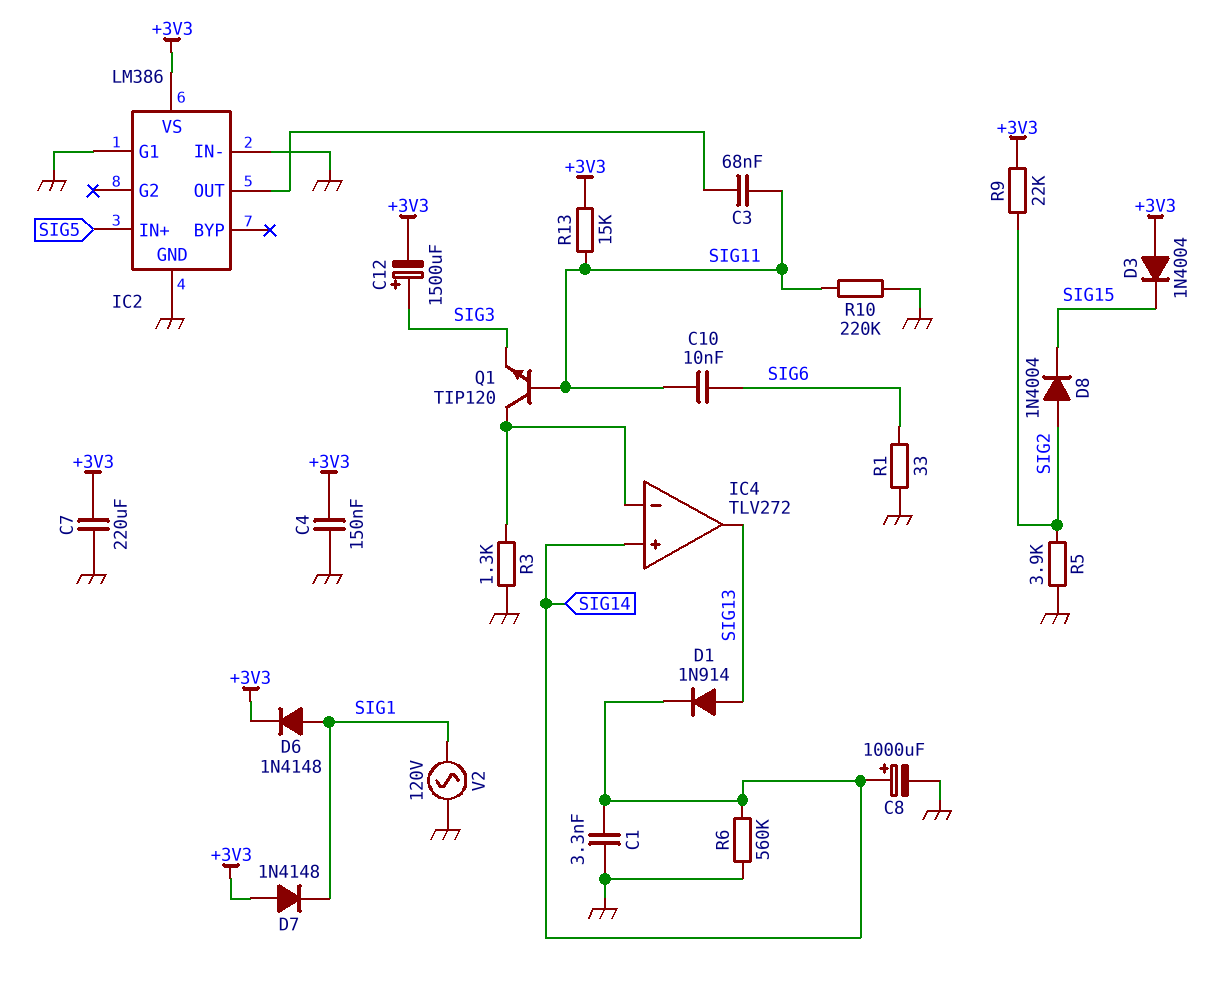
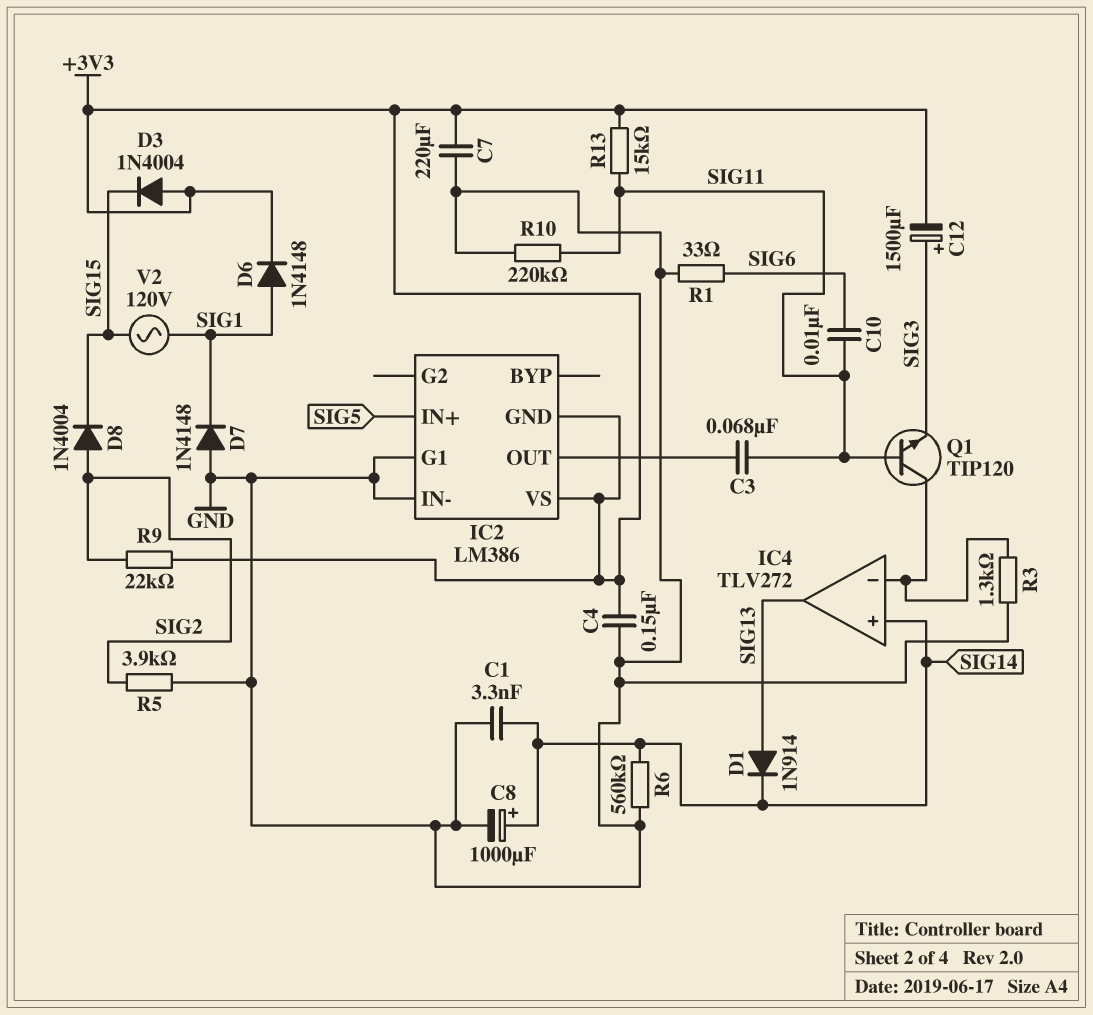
D7: diode 1N4148 (A +3V3, K SIG1) -> diode 1N4148 (A GND, K SIG1)
IC2 pin GND: GND -> +3V3
V2: AC 120V (GND, SIG1) -> AC 120V (SIG1, SIG15)

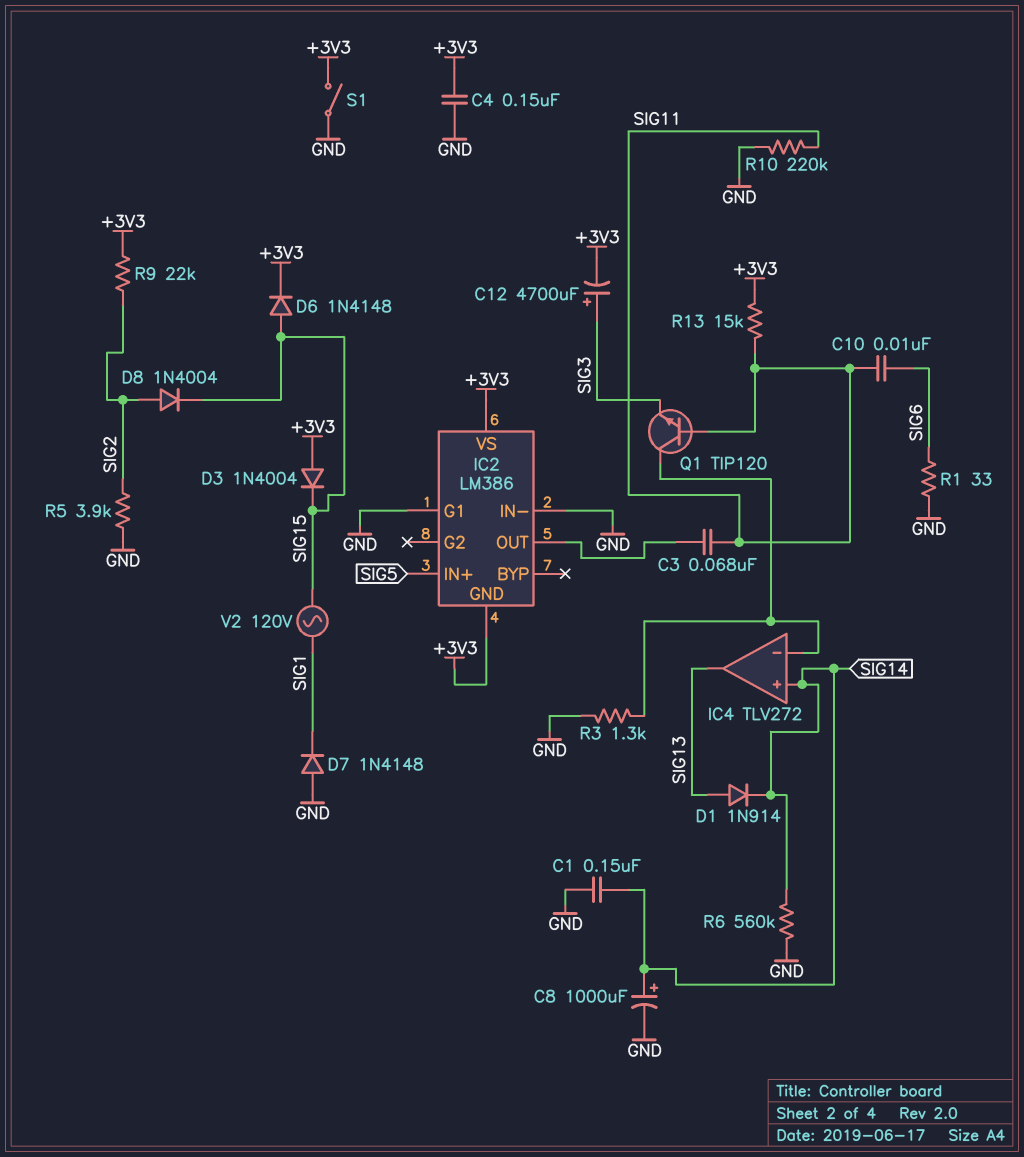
C1: 3.3nF (GND, SIG14) -> 150nF (GND, SIG14)
C7: 220uF (+3V3, GND) -> none
C12: 1500uF (plus SIG3, minus +3V3) -> 4700uF (plus SIG3, minus +3V3)
D6: diode 1N4148 (A SIG1, K +3V3) -> diode 1N4148 (A SIG15, K +3V3)
S1: none -> switch (+3V3, GND)

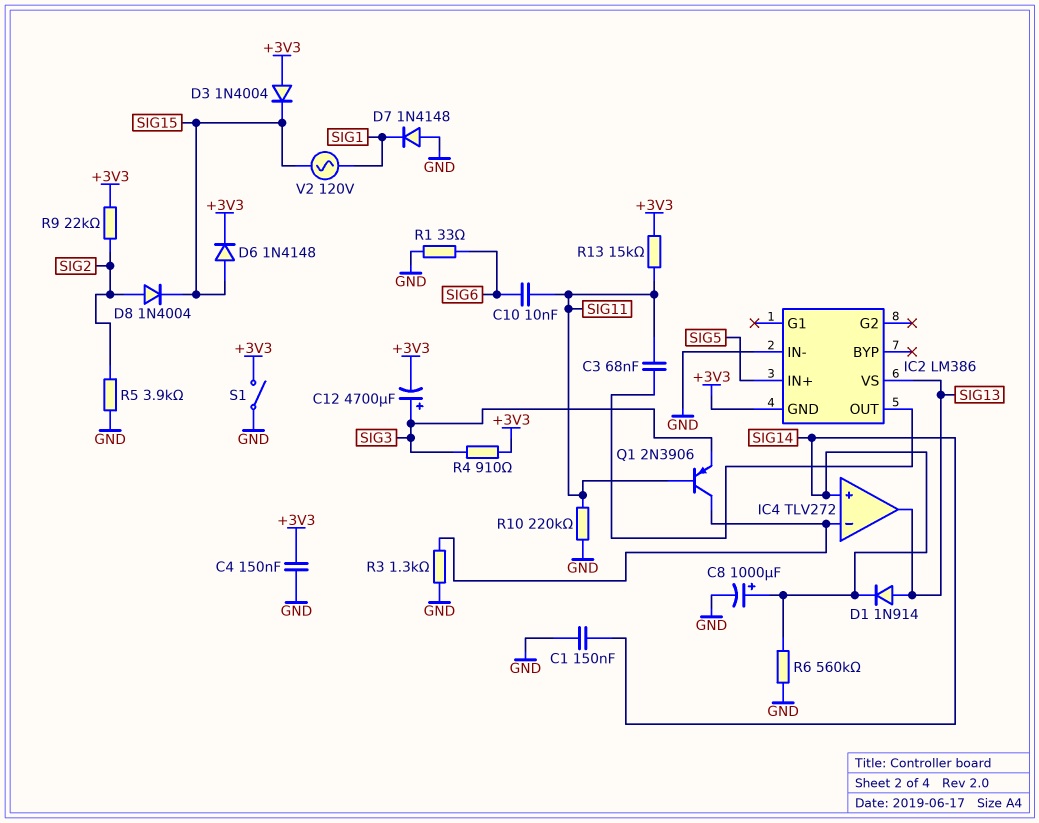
IC2 pin G1: GND -> none
IC2 pin VS: +3V3 -> SIG13
Q1: NPN TIP120 (B SIG11, C IC4/in-, E SIG3) -> PNP 2N3906 (B SIG11, C IC4/in-, E SIG3)
R4: none -> 910 (+3V3, SIG3)

